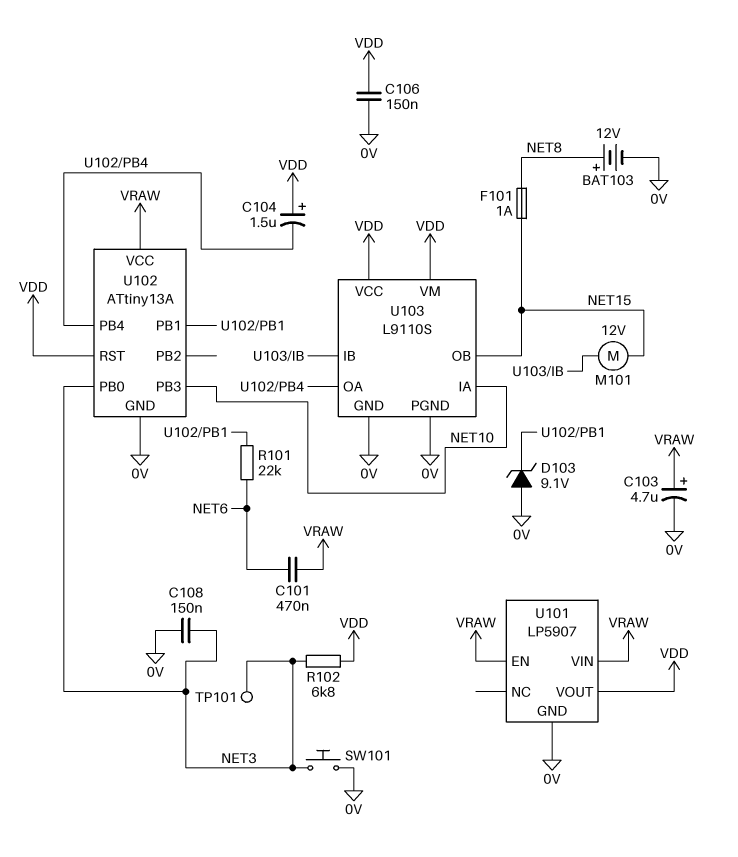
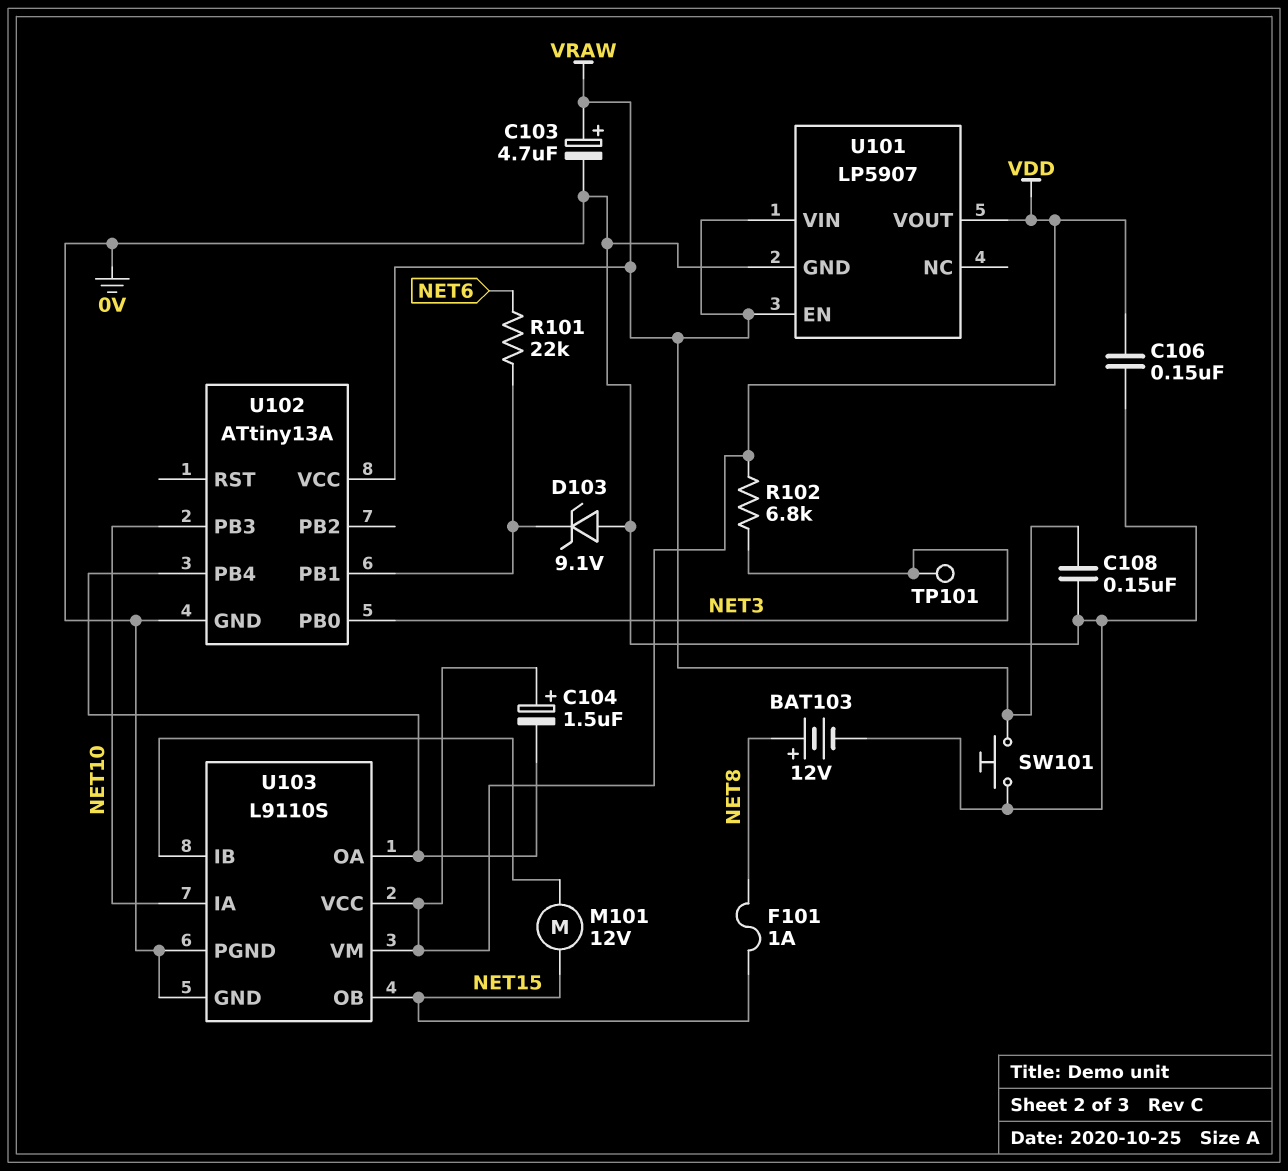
C101: 470nF (NET6, VRAW) -> none
C108: 150nF (0V, NET3) -> 150nF (0V, VRAW)
SW101: button (0V, NET3) -> button (0V, VRAW)
U102 pin RST: VDD -> none

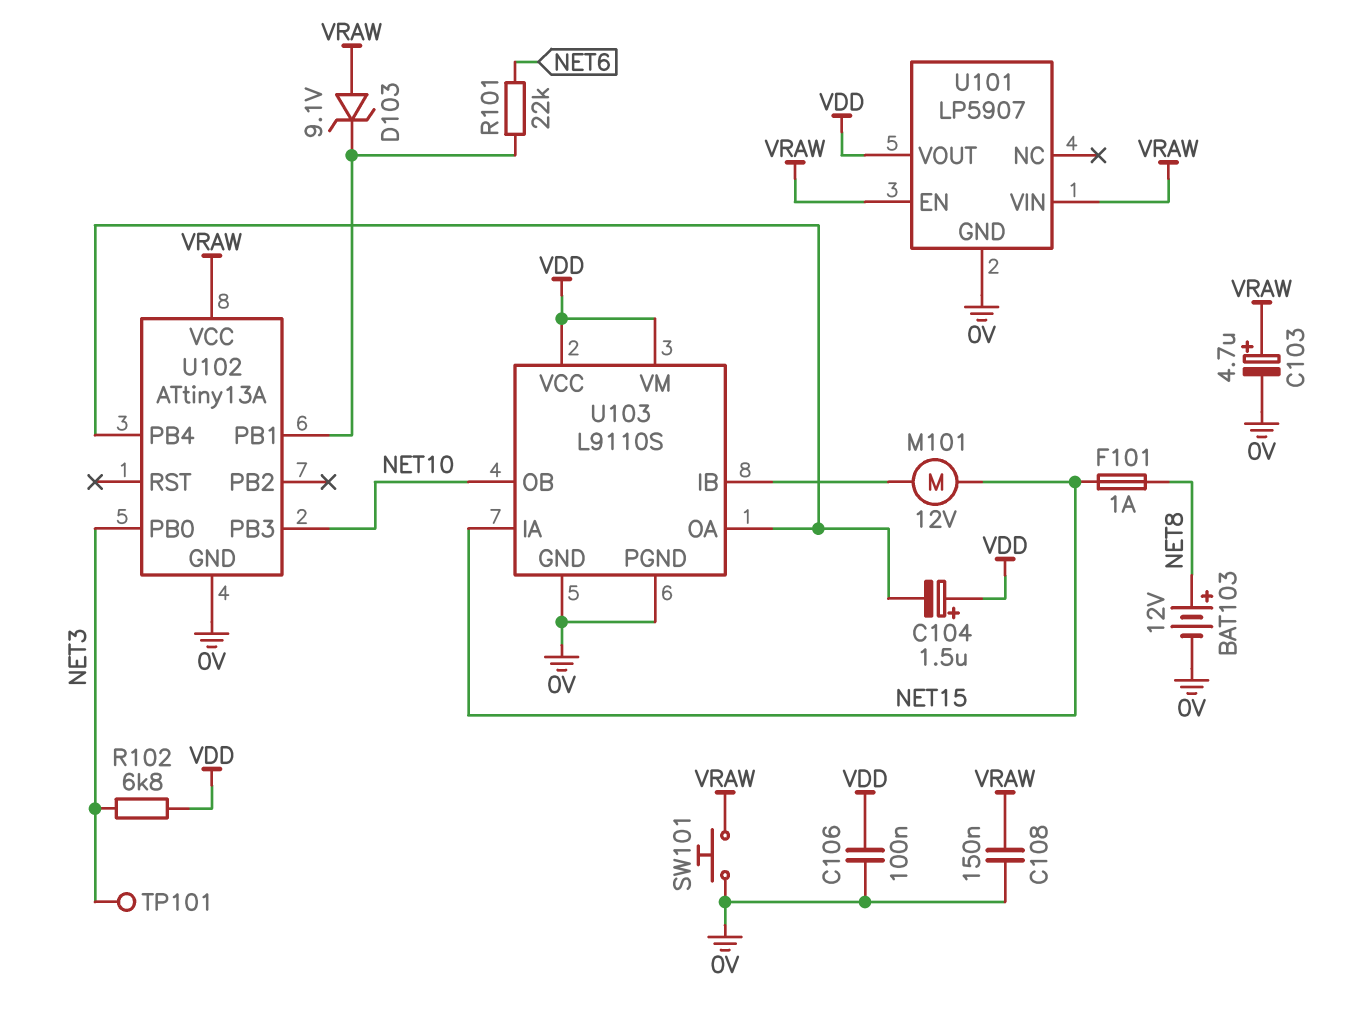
C106: 150nF (0V, VDD) -> 100nF (0V, VDD)
D103: zener 9.1V (A 0V, K U102/PB1) -> zener 9.1V (A VRAW, K U102/PB1)
U103 pin IA: NET10 -> NET15
U103 pin OB: NET15 -> NET10

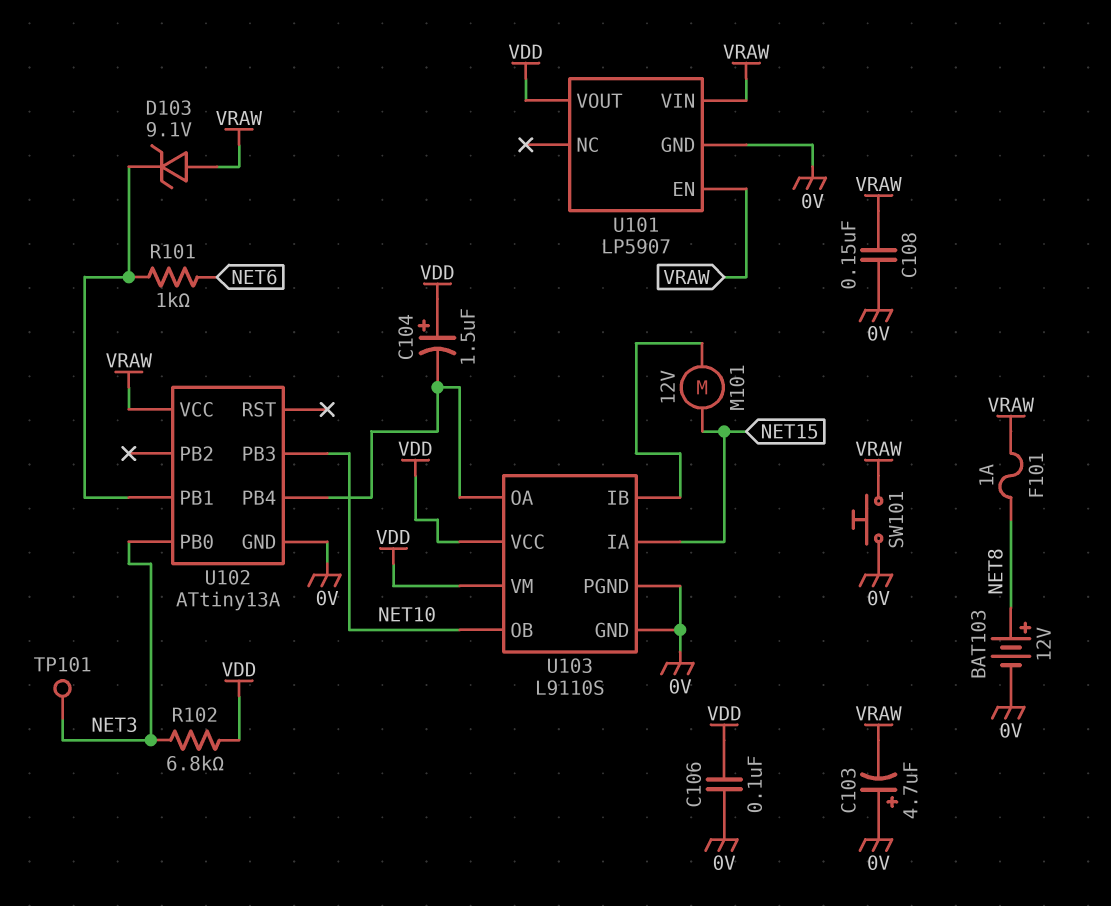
C103: 4.7uF (plus VRAW, minus 0V) -> 4.7uF (plus 0V, minus VRAW)
F101: 1A (NET8, NET15) -> 1A (NET8, VRAW)
R101: 22k (NET6, U102/PB1) -> 1k (NET6, U102/PB1)

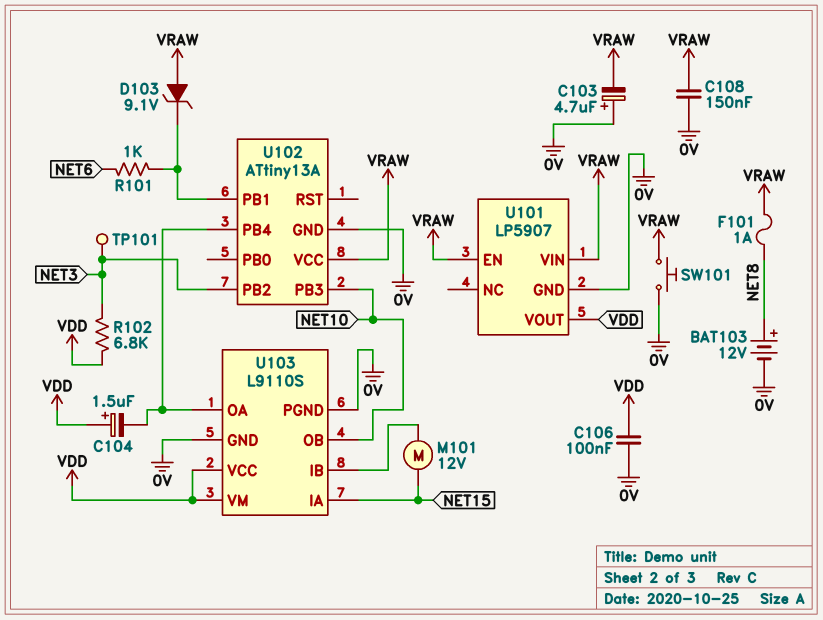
U102 pin PB0: NET3 -> none
U102 pin PB2: none -> NET3

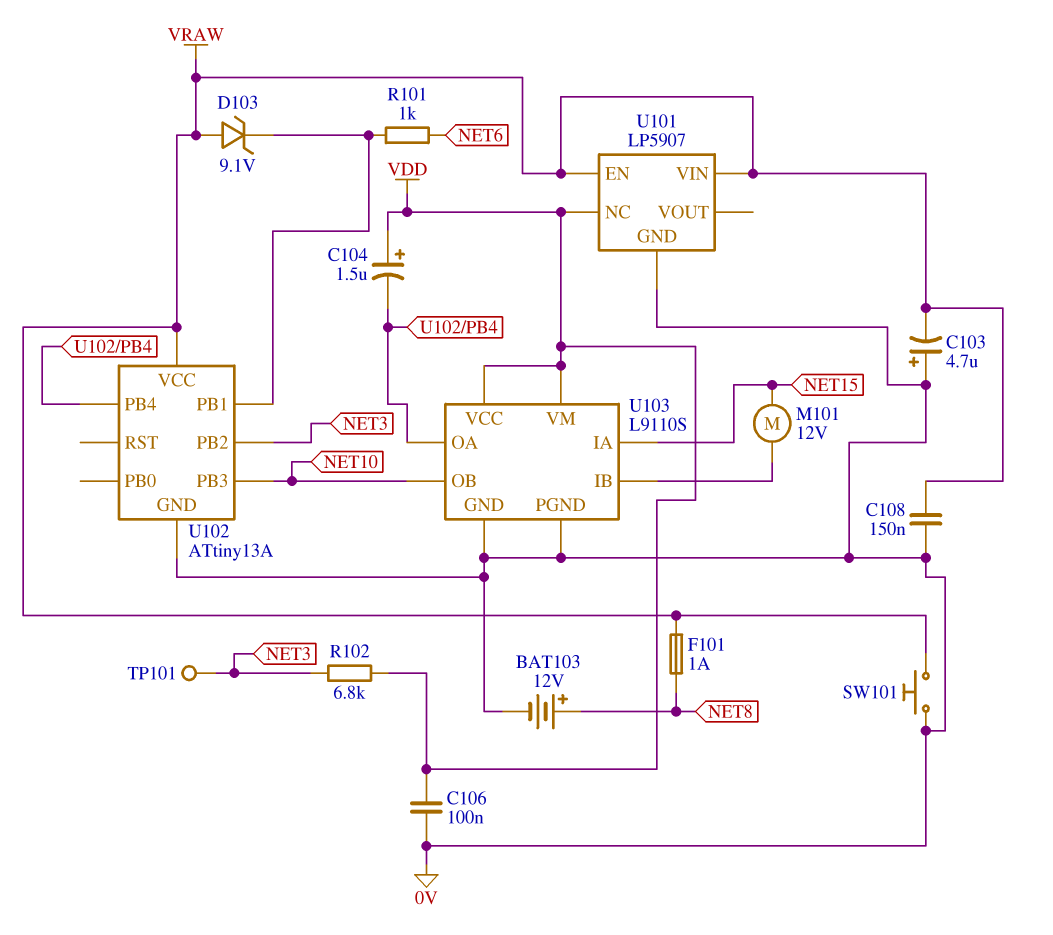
U101 pin NC: none -> VDD
U101 pin VOUT: VDD -> none

